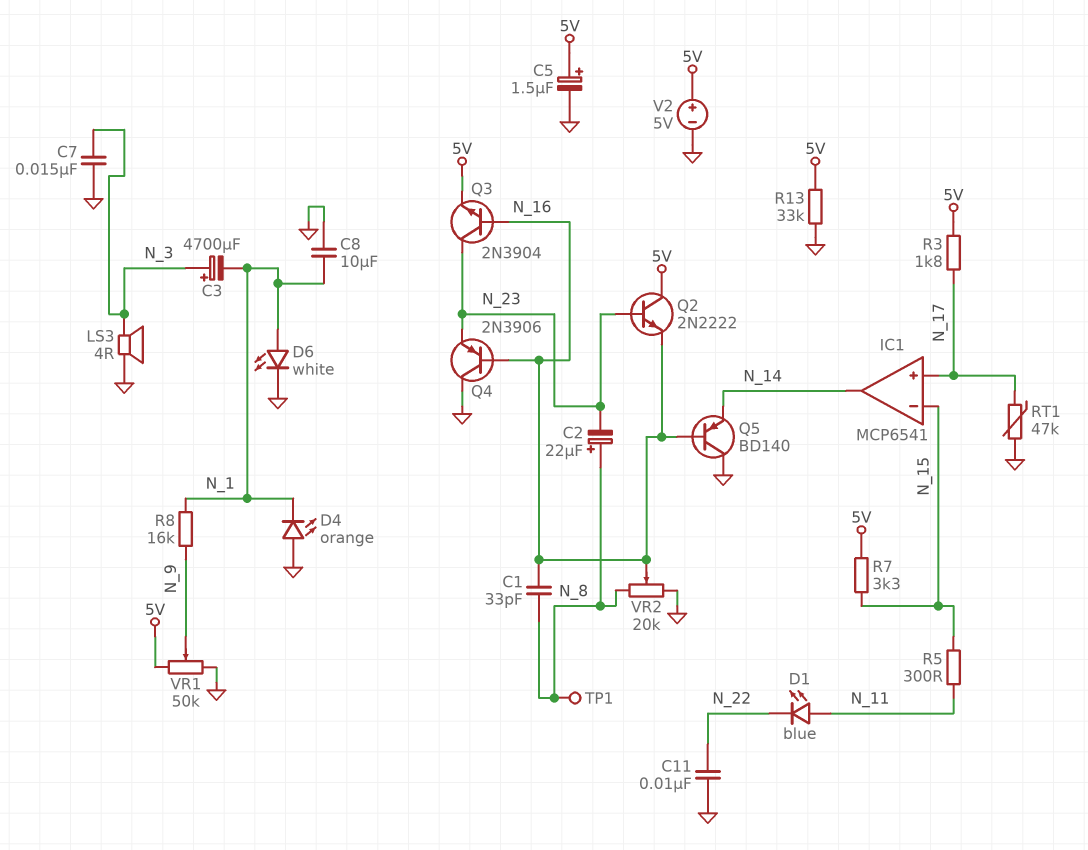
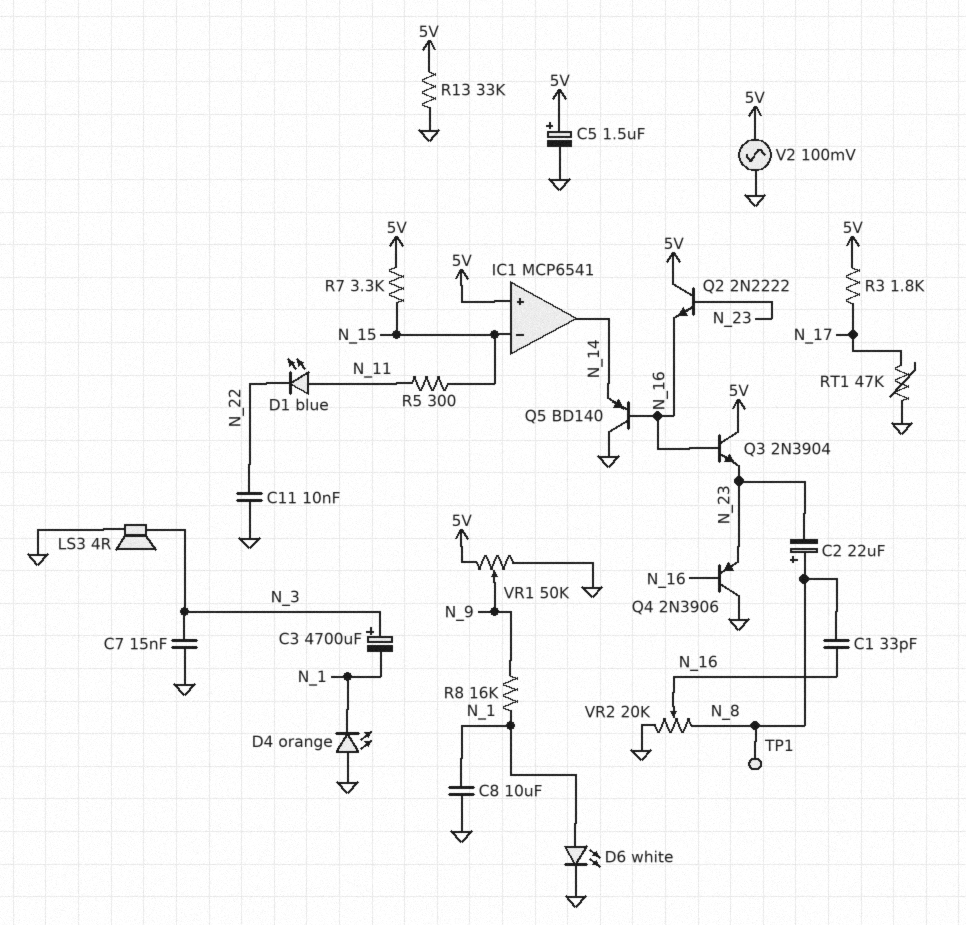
IC1 pin in+: N_17 -> 5V
Q3: NPN 2N3904 (B N_16, C N_23, E 5V) -> NPN 2N3904 (B N_16, C 5V, E N_23)
V2: 5V (plus 5V, minus GND) -> AC 100mV (5V, GND)

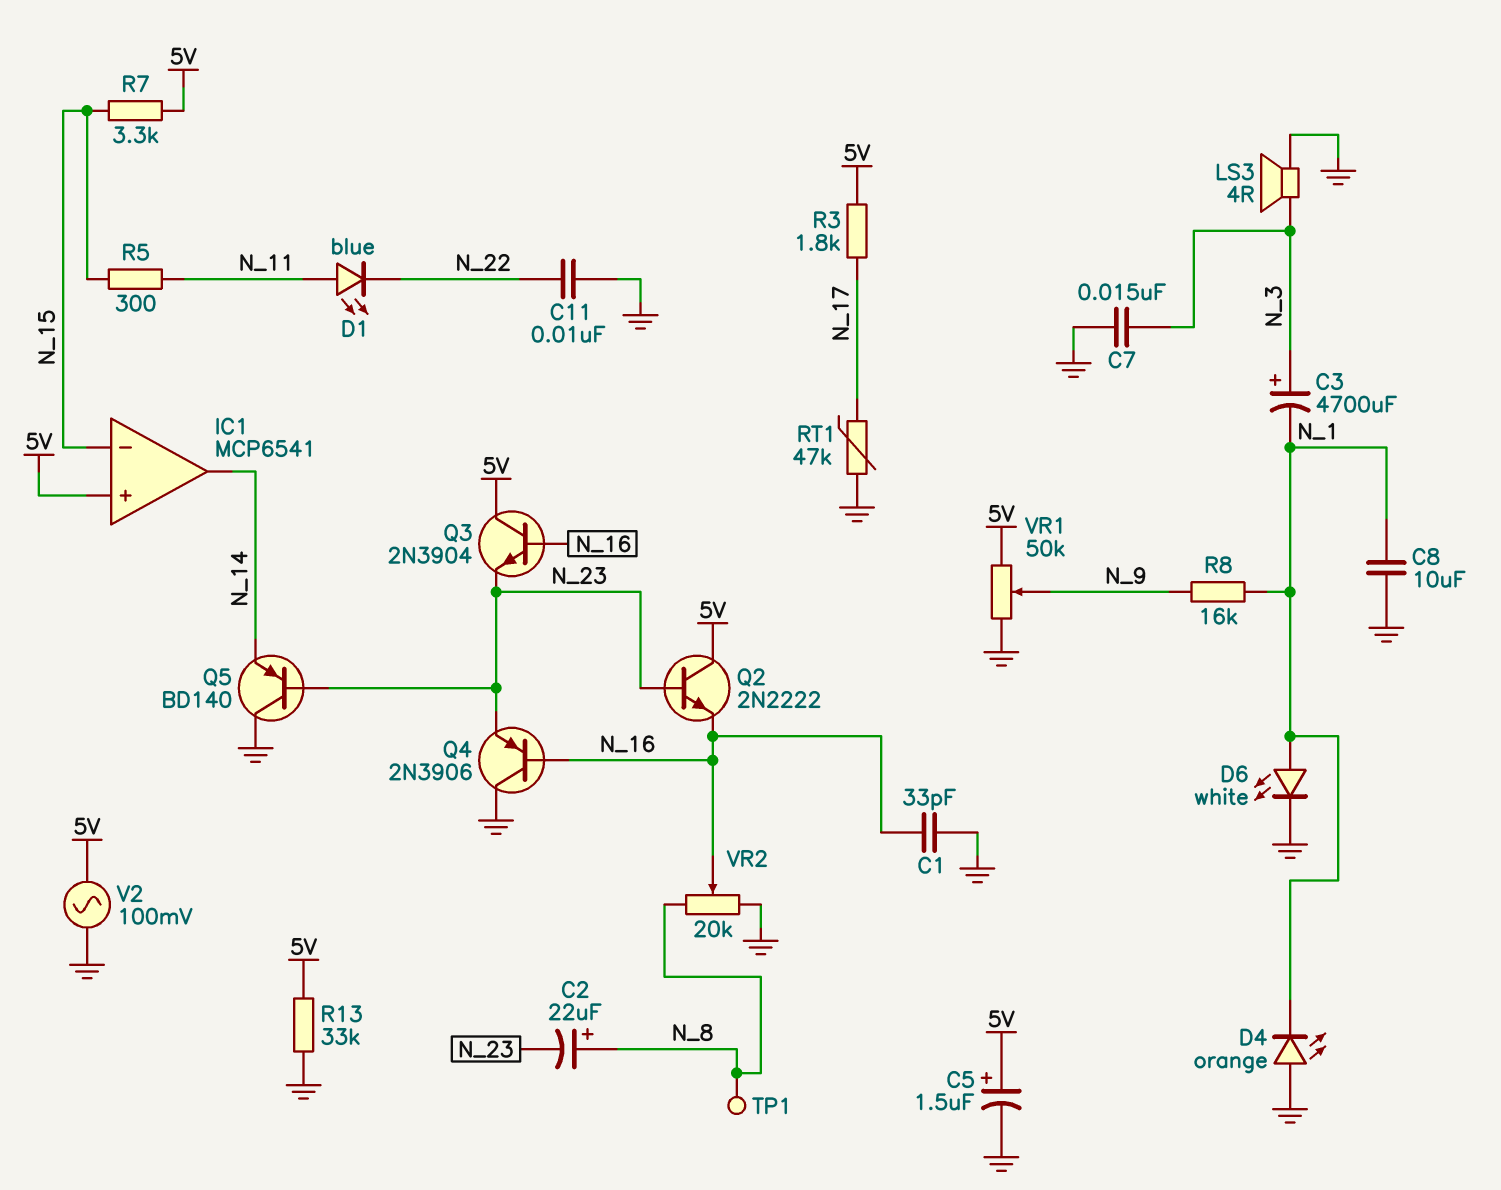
C1: 33pF (N_8, N_16) -> 33pF (GND, N_16)
Q5: PNP BD140 (B N_16, C GND, E N_14) -> PNP BD140 (B N_23, C GND, E N_14)

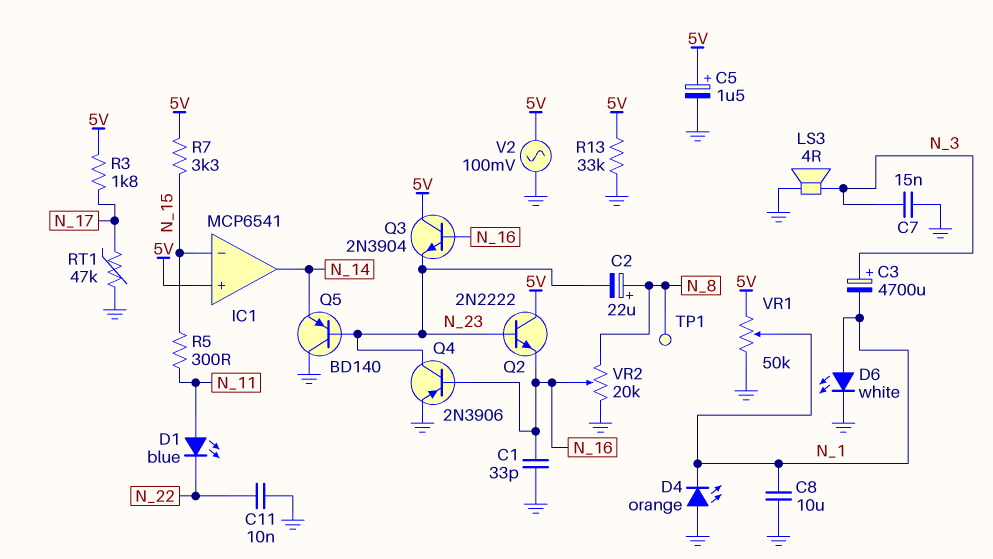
Q4: PNP 2N3906 (B N_16, C GND, E N_23) -> PNP 2N3906 (B N_16, C N_23, E GND)
R8: 16k (N_1, N_9) -> none
VR1: 50k (5V, GND, wiper N_9) -> 50k (5V, GND, wiper N_1)

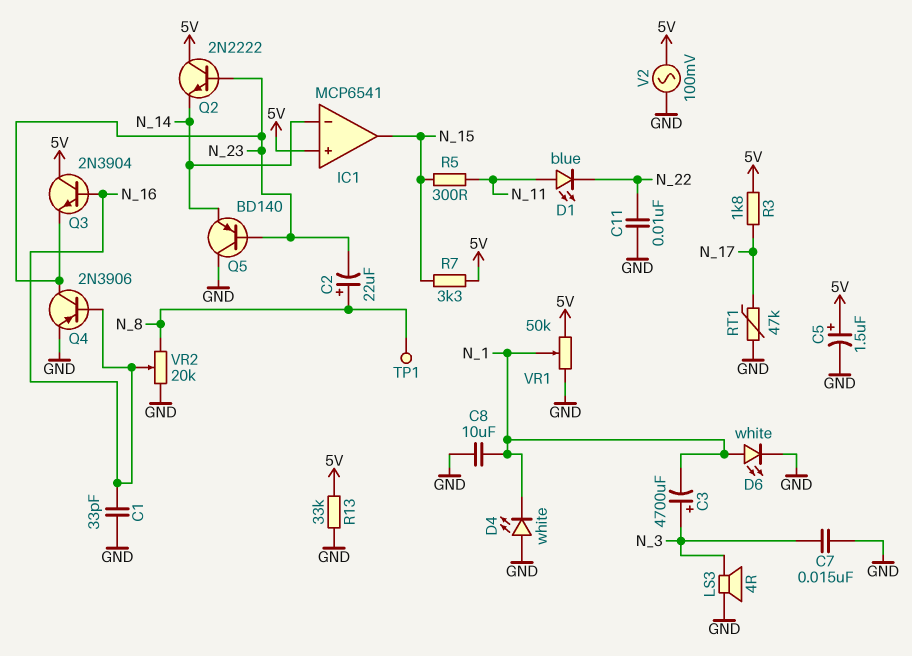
D4: LED orange (A GND, K N_1) -> LED white (A GND, K N_1)
IC1 pin in-: N_15 -> N_14
IC1 pin out: N_14 -> N_15
Q2: NPN 2N2222 (B N_23, C 5V, E N_16) -> NPN 2N2222 (B N_23, C 5V, E N_14)

